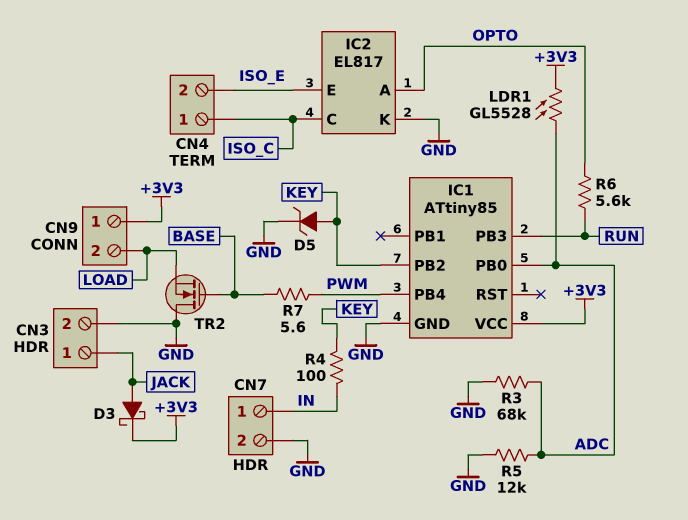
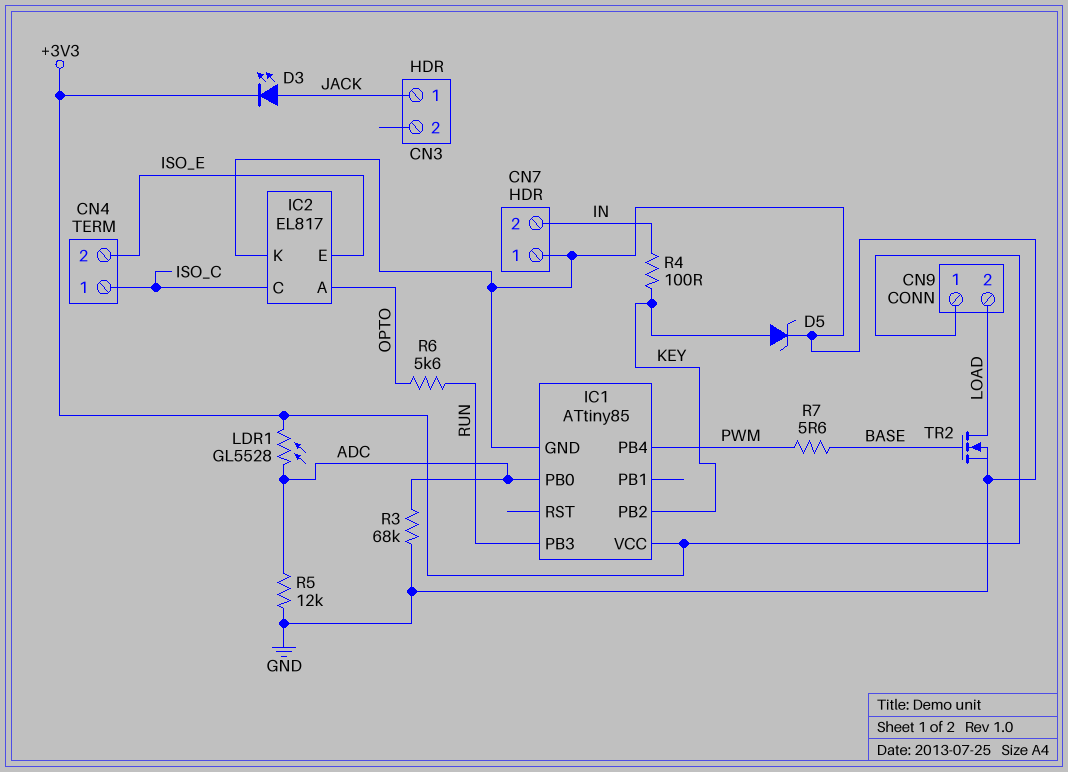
CN3 pin 2: GND -> none
CN7 pin 1: IN -> GND
CN7 pin 2: GND -> IN
D3: schottky (A JACK, K +3V3) -> LED (A JACK, K +3V3)
TR2: NMOS (G BASE, D GND, S LOAD) -> NMOS (G BASE, D LOAD, S GND)

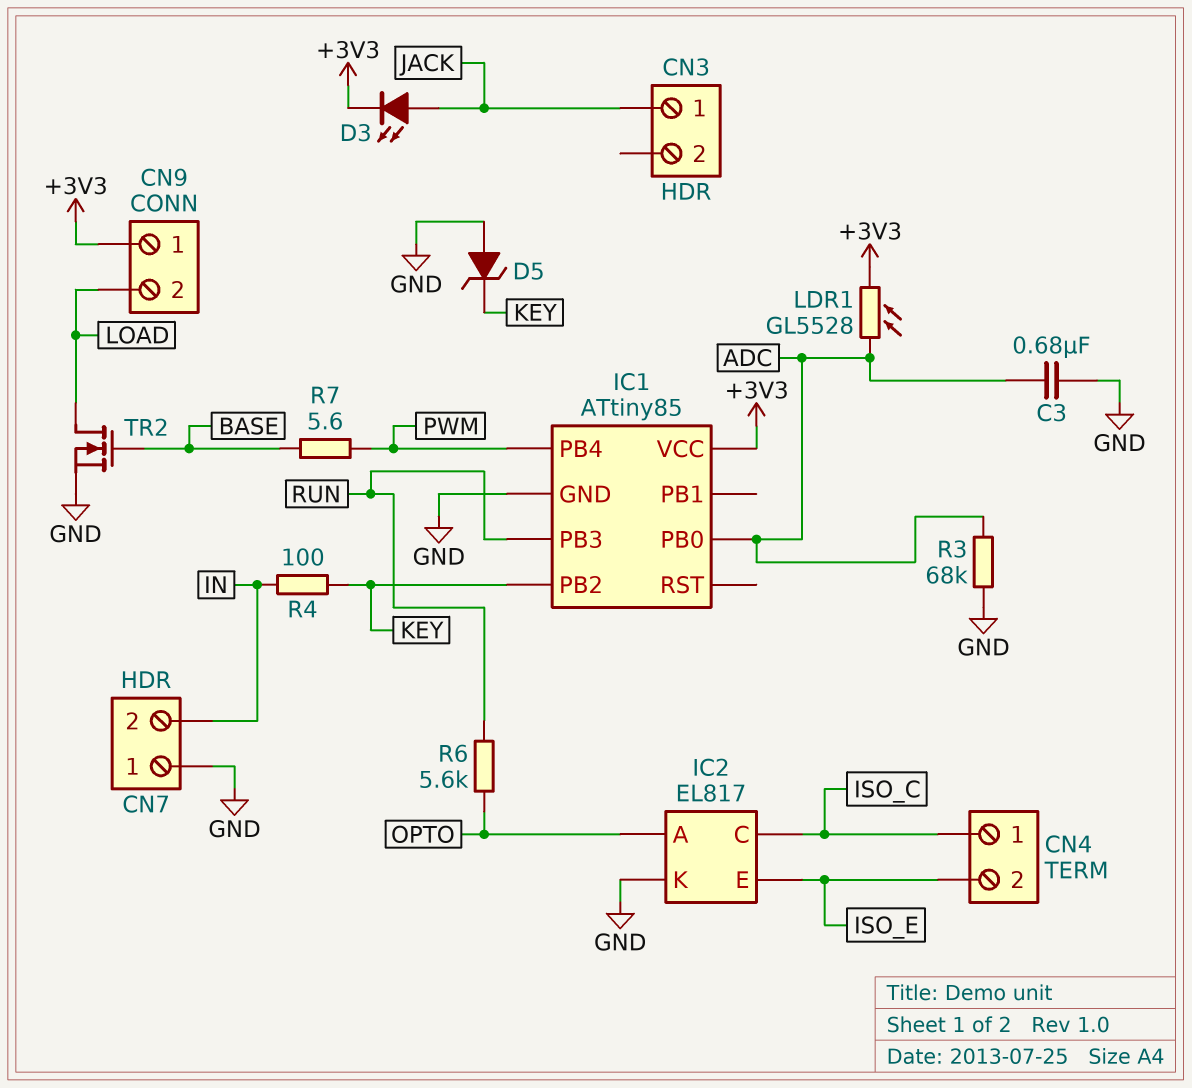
C3: none -> 680nF (ADC, GND)
D5: zener (A KEY, K GND) -> zener (A GND, K KEY)
R5: 12k (ADC, GND) -> none

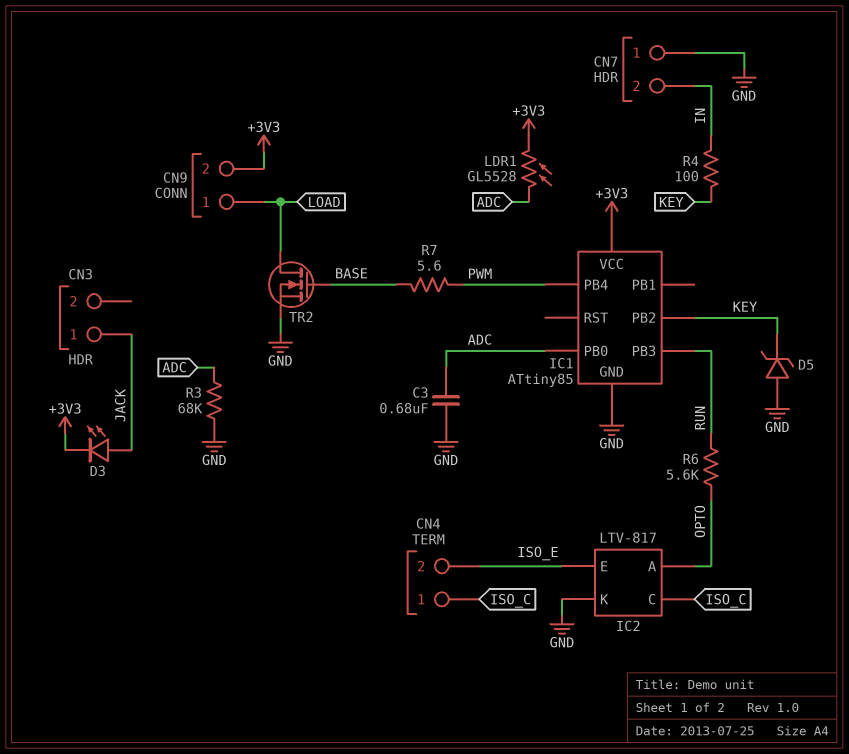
CN9 pin 1: +3V3 -> LOAD
CN9 pin 2: LOAD -> +3V3
IC2: EL817 -> LTV-817

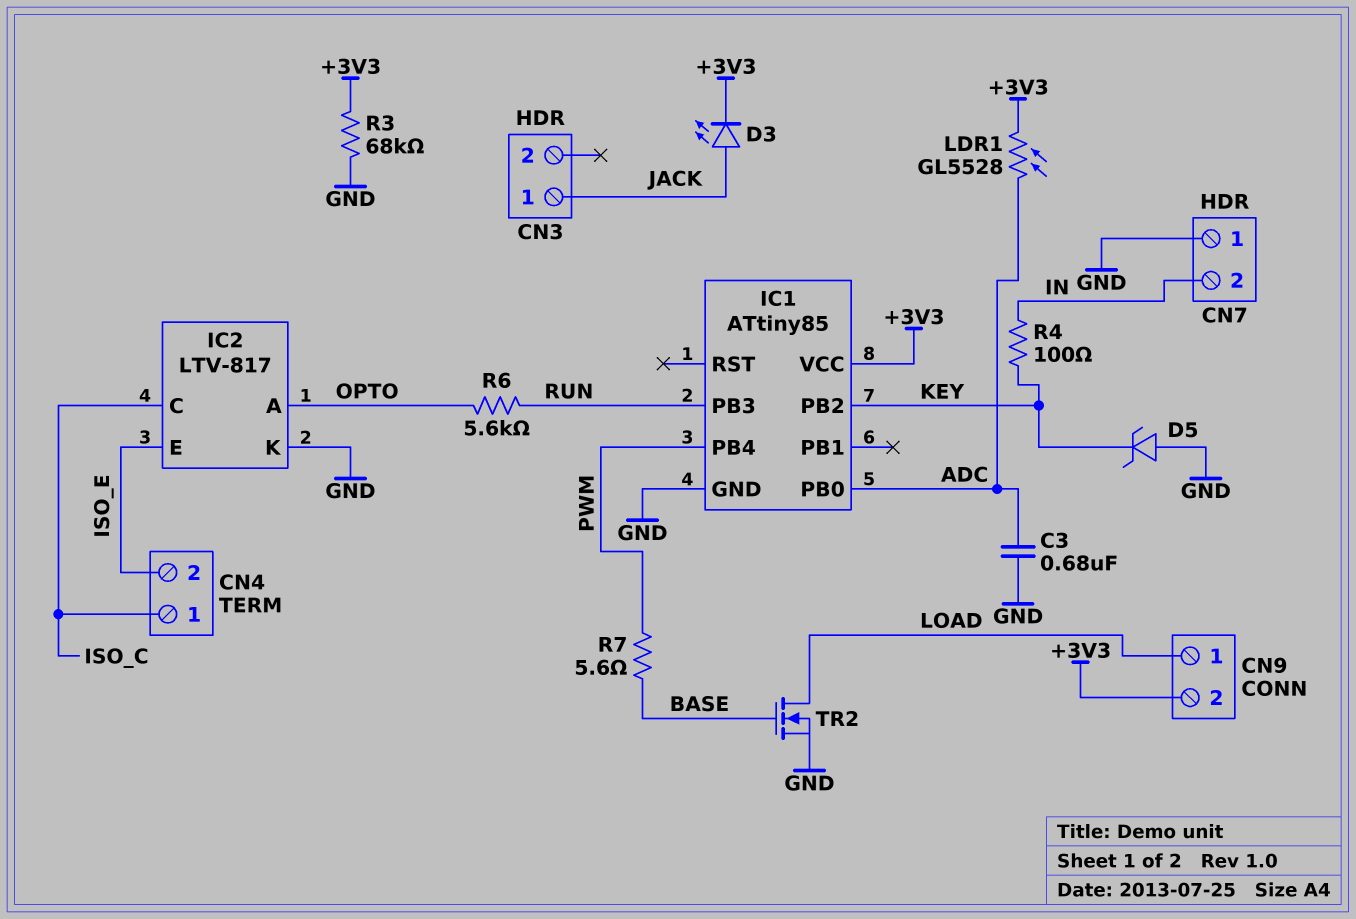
R3: 68k (ADC, GND) -> 68k (+3V3, GND)

